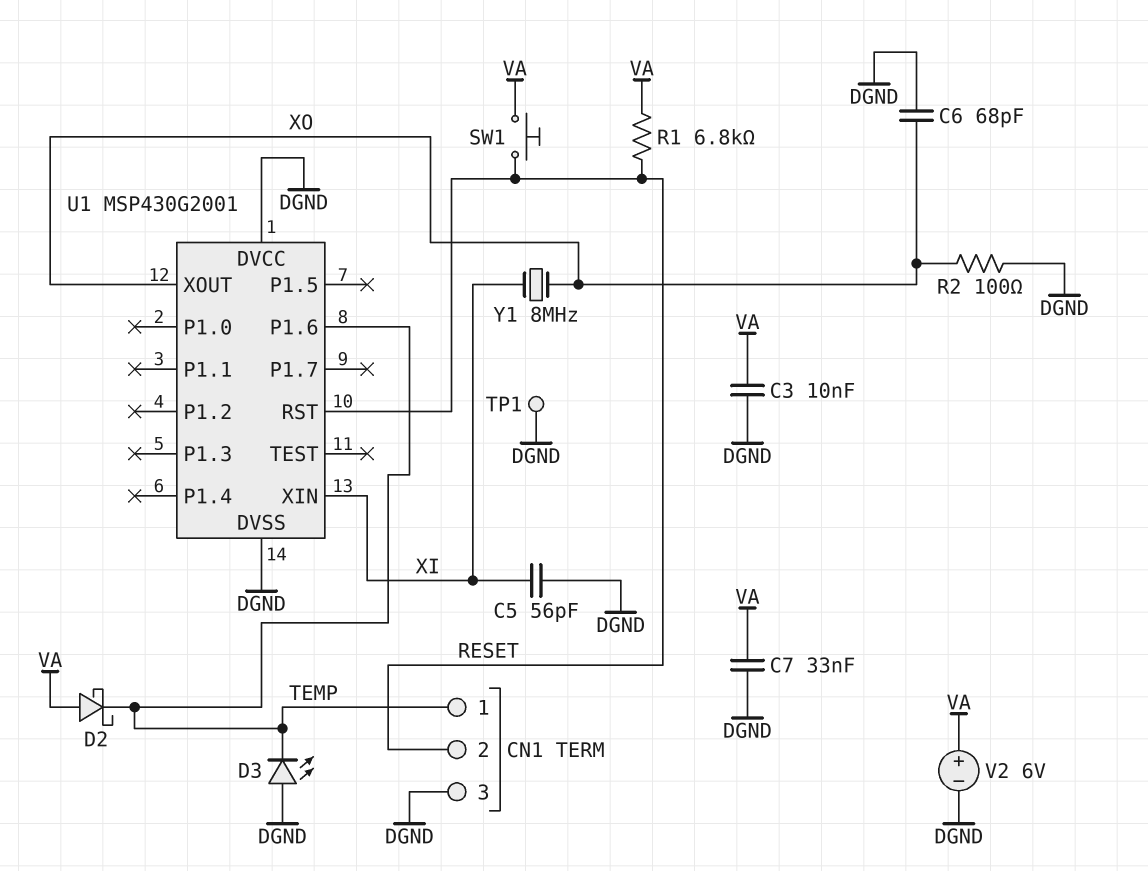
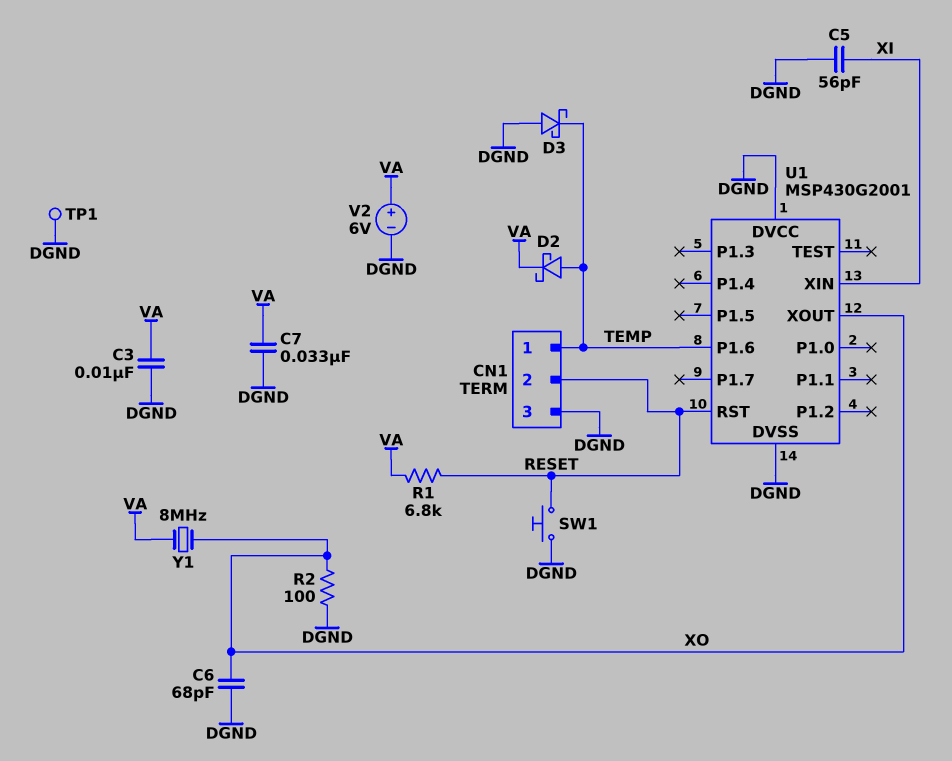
D2: schottky (A VA, K TEMP) -> schottky (A TEMP, K VA)
D3: LED (A DGND, K TEMP) -> schottky (A DGND, K TEMP)
SW1: button (RESET, VA) -> button (DGND, RESET)
Y1: 8MHz (XI, XO) -> 8MHz (VA, XO)

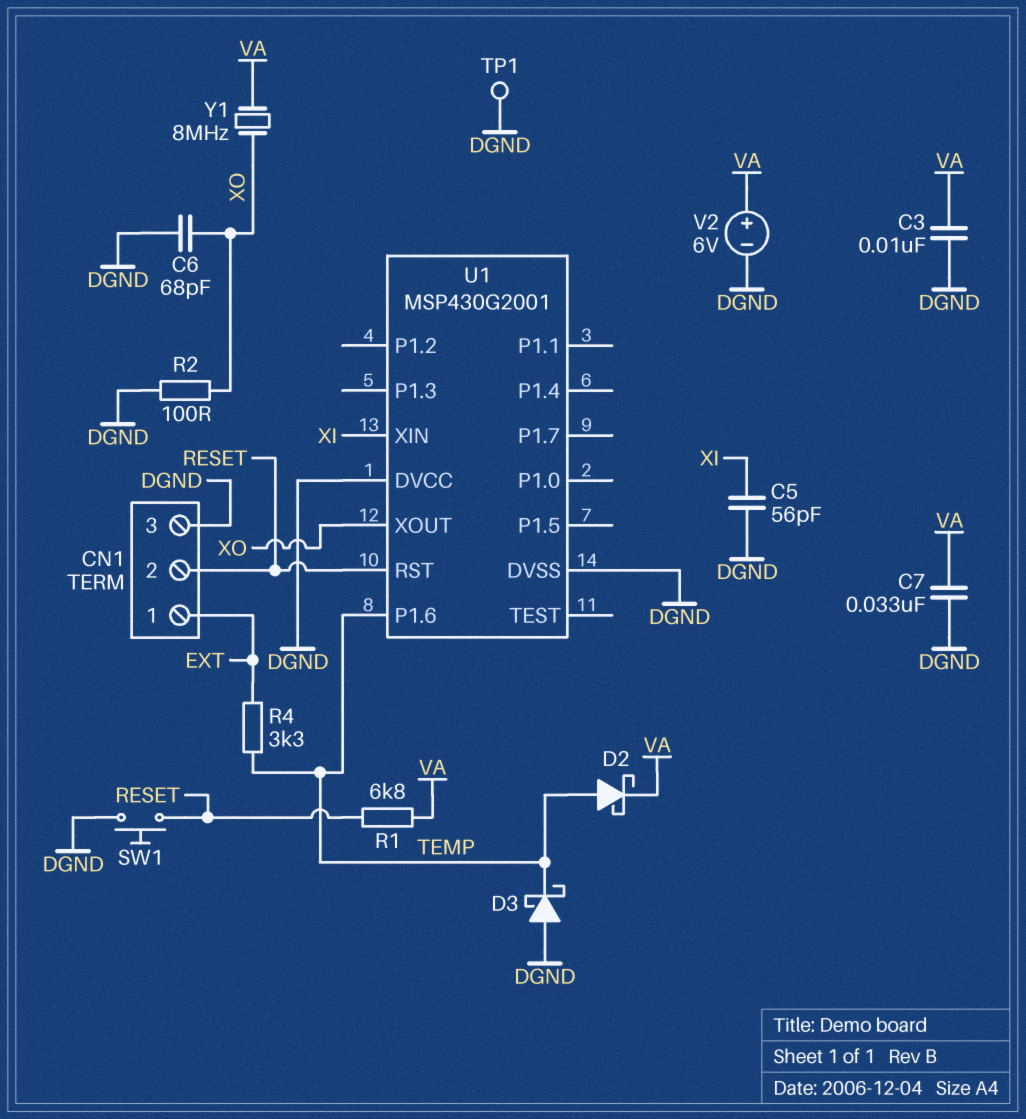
CN1 pin 1: TEMP -> EXT
R4: none -> 3.3k (EXT, TEMP)

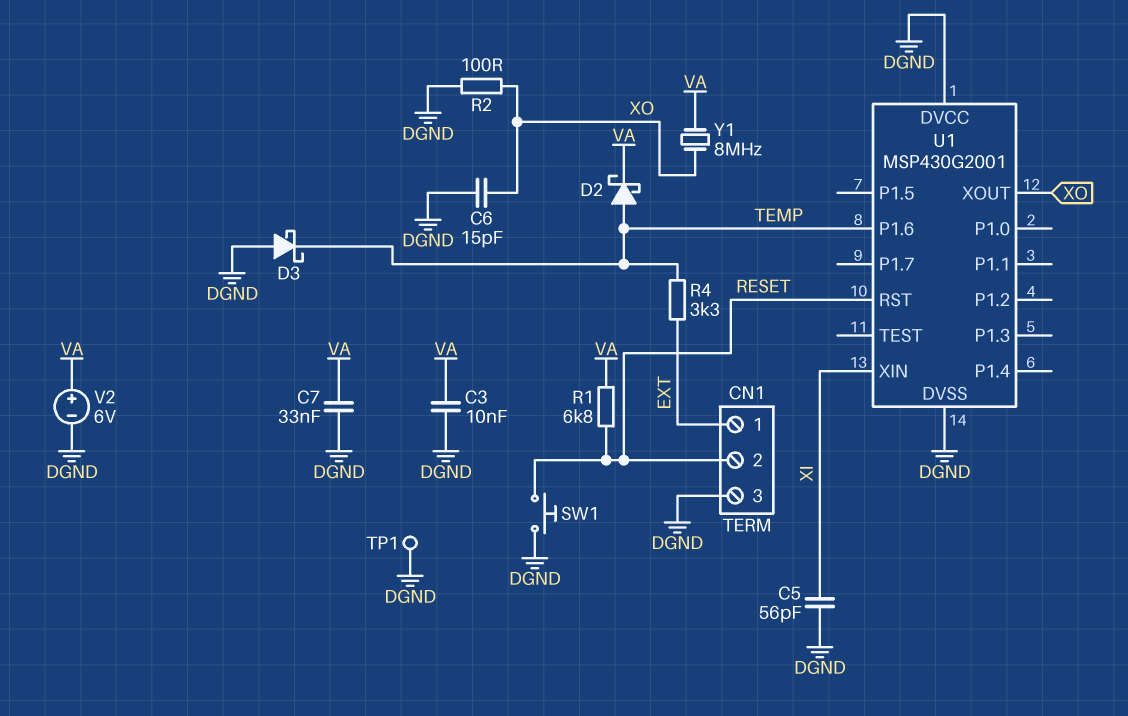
C6: 68pF (DGND, XO) -> 15pF (DGND, XO)

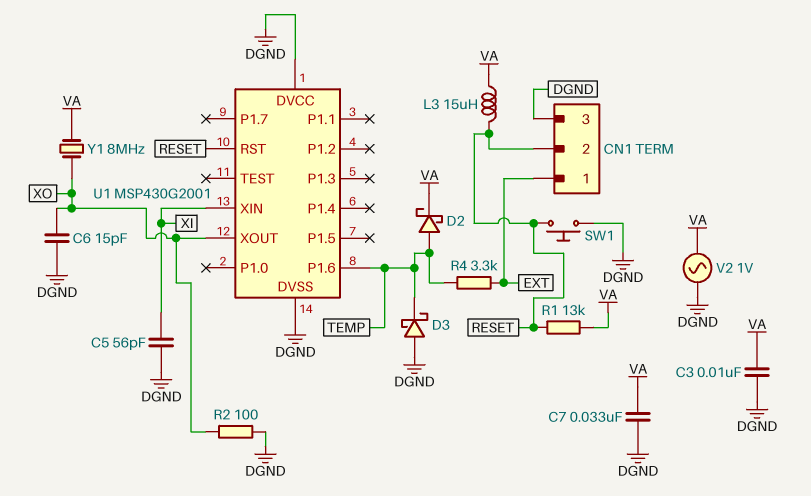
L3: none -> 15uH (RESET, VA)
R1: 6.8k (RESET, VA) -> 13k (RESET, VA)
TP1: test point (DGND) -> none
V2: 6V (plus VA, minus DGND) -> AC 1V (DGND, VA)

